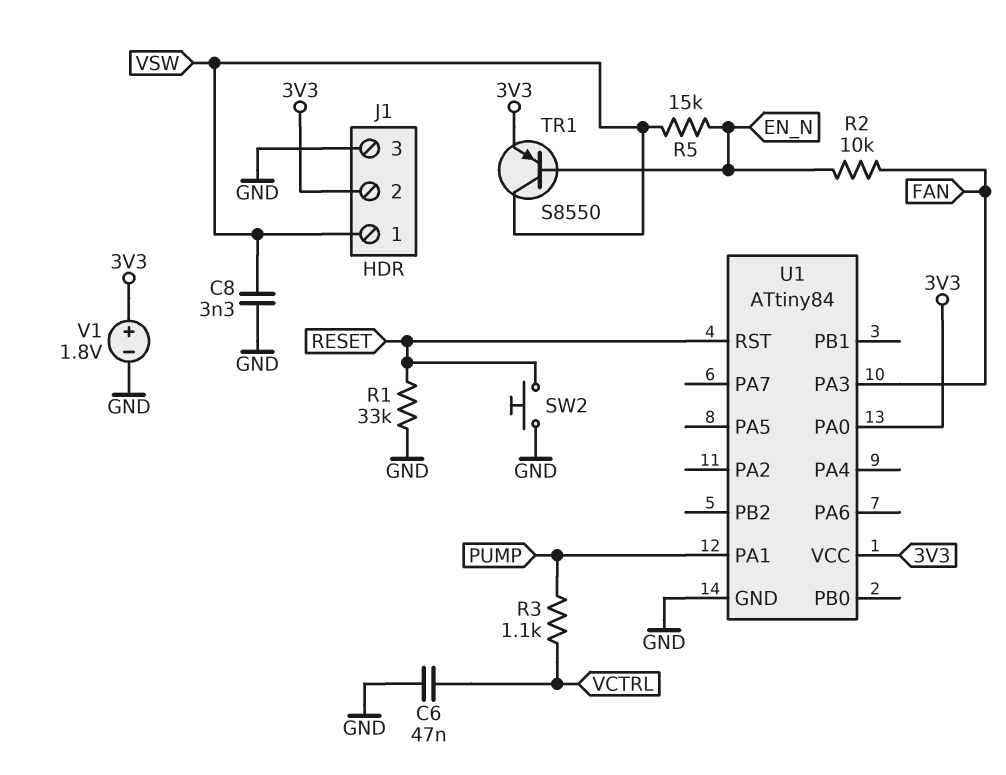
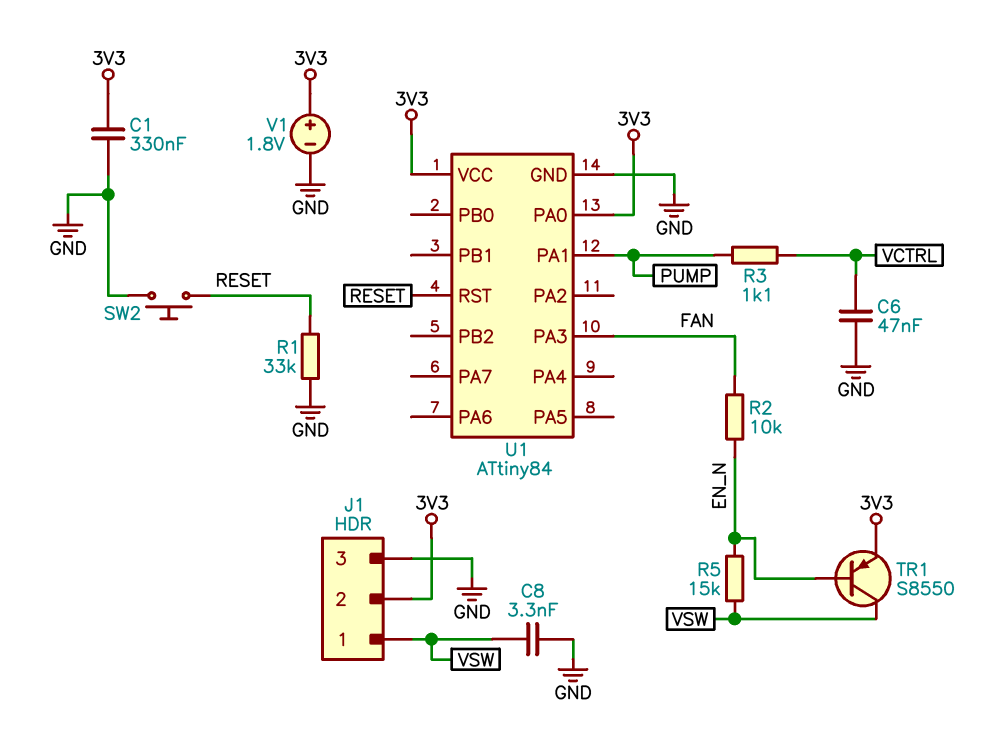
C1: none -> 330nF (3V3, GND)

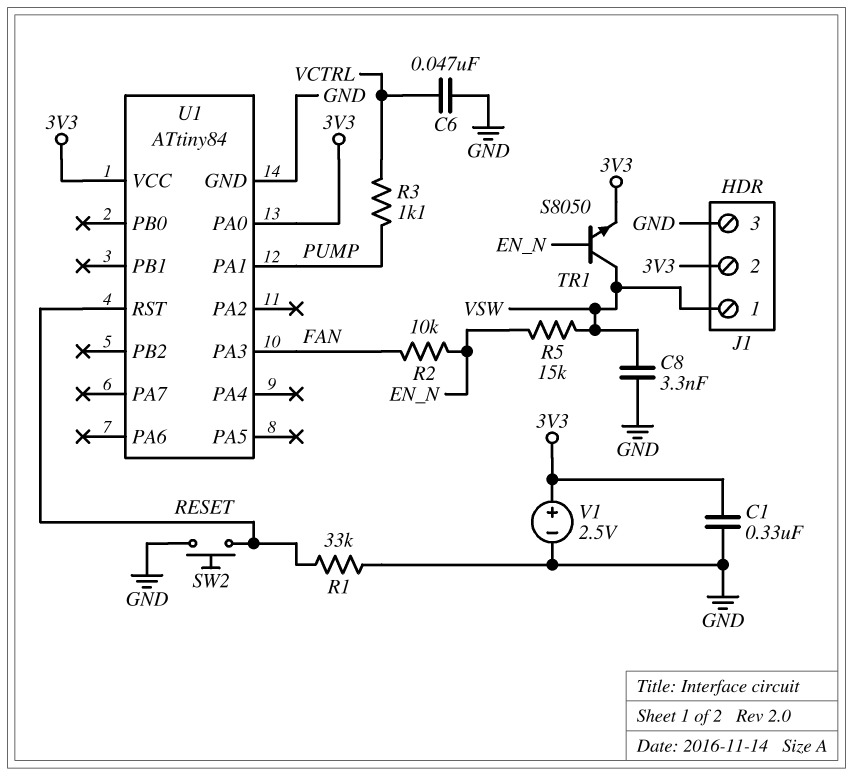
TR1: PNP S8550 (B EN_N, C VSW, E 3V3) -> NPN S8050 (B EN_N, C VSW, E 3V3)
V1: 1.8V (plus 3V3, minus GND) -> 2.5V (plus 3V3, minus GND)

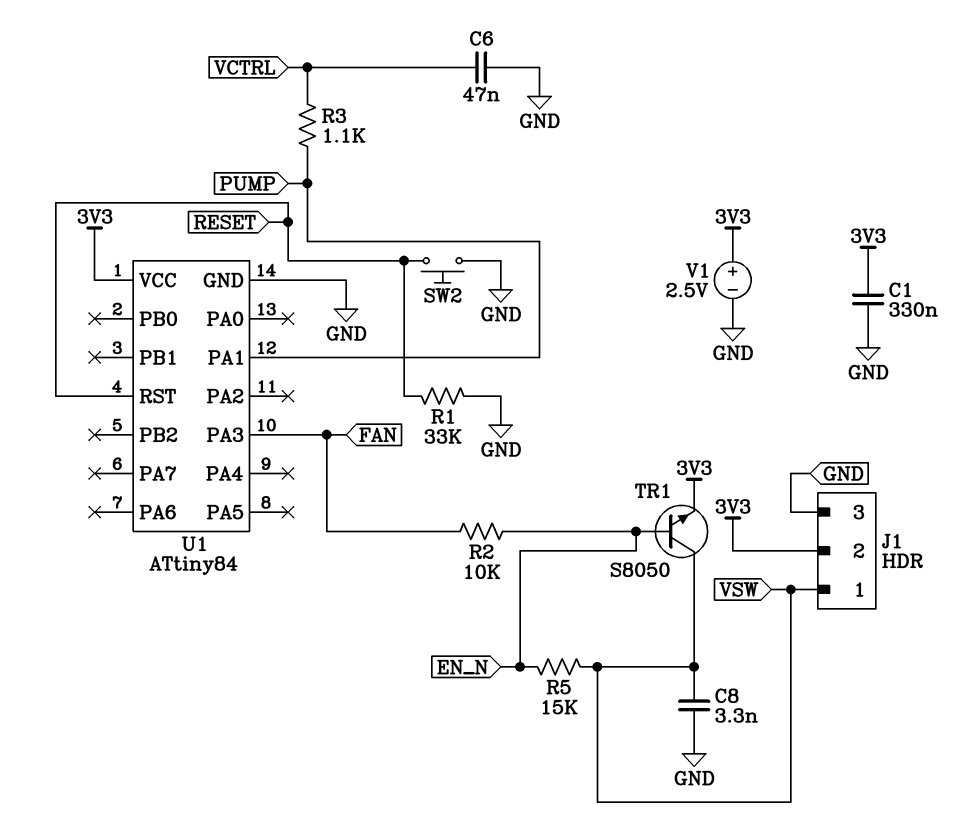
U1 pin PA0: 3V3 -> none

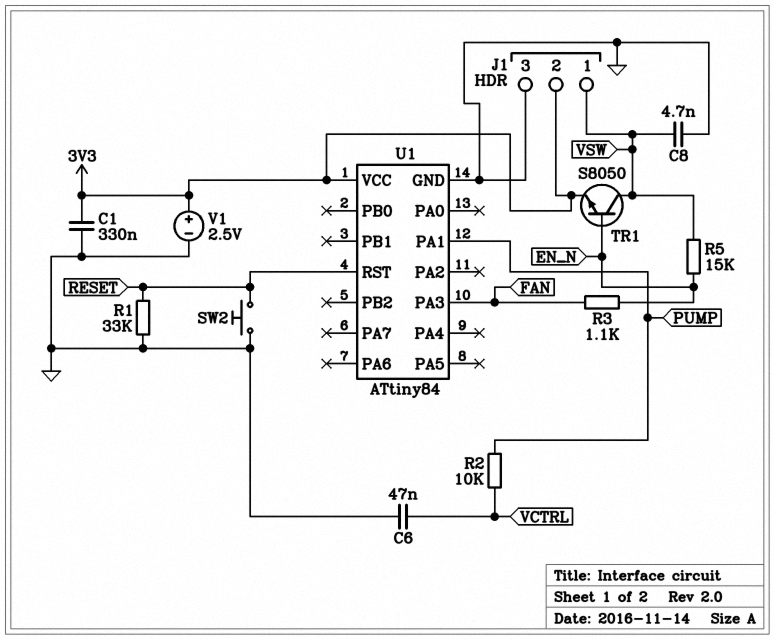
C8: 3.3nF (GND, VSW) -> 4.7nF (GND, VSW)
R2: 10k (EN_N, FAN) -> 10k (PUMP, VCTRL)
R3: 1.1k (PUMP, VCTRL) -> 1.1k (EN_N, FAN)

